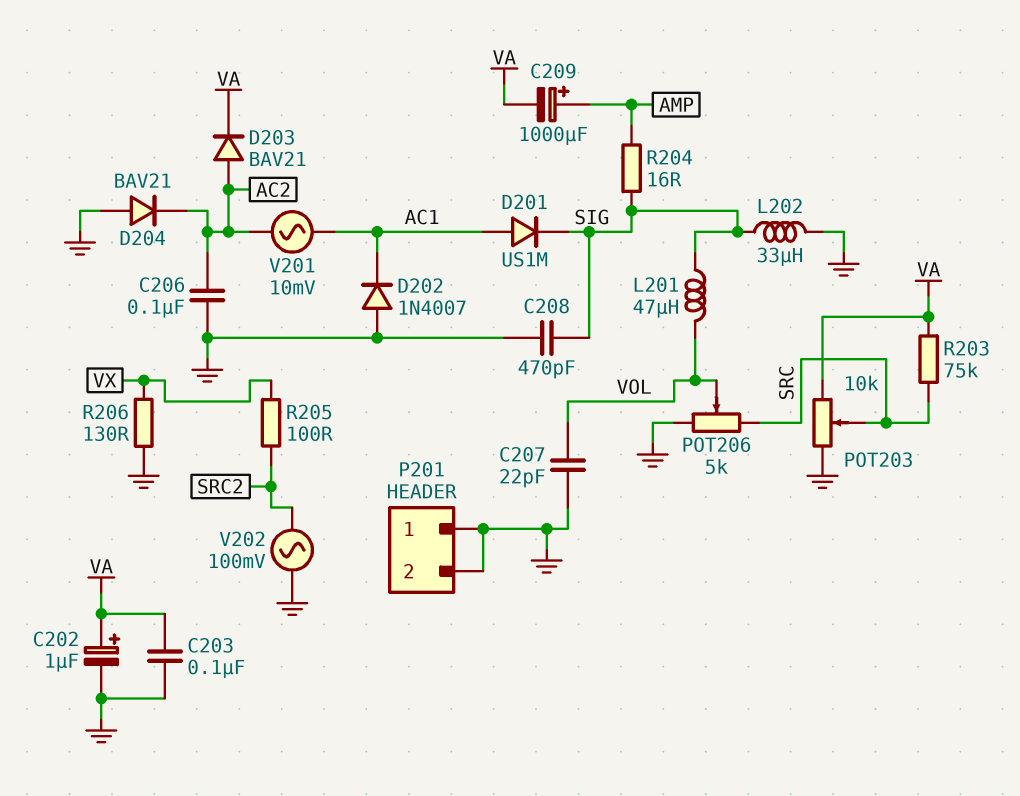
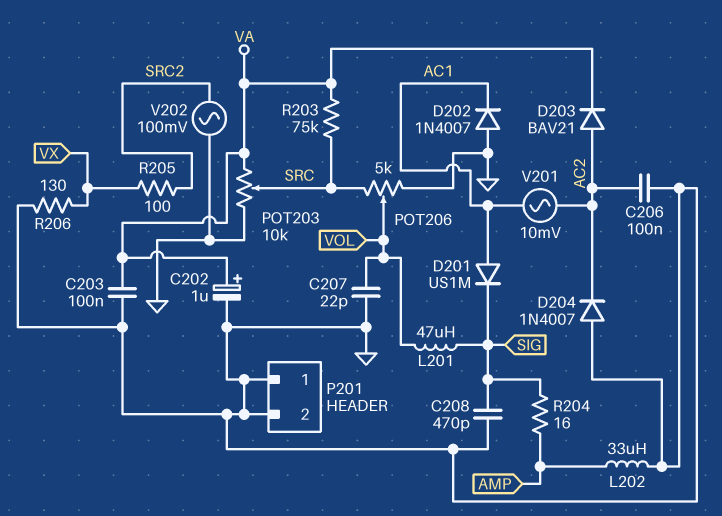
C209: 1000uF (plus AMP, minus VA) -> none
D204: diode BAV21 (A GND, K AC2) -> diode 1N4007 (A GND, K AC2)
L202: 33uH (GND, SIG) -> 33uH (AMP, GND)

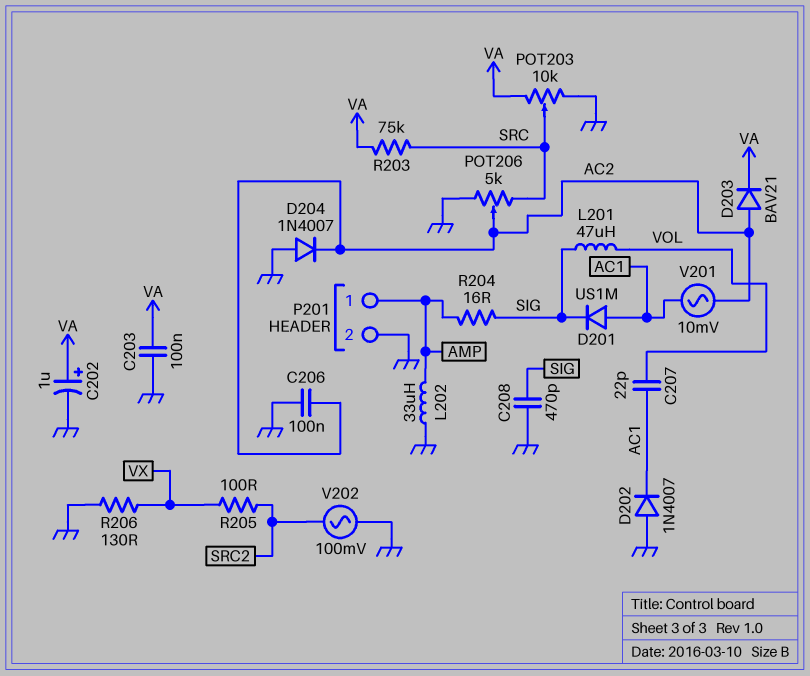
C207: 22pF (GND, VOL) -> 22pF (AC1, VOL)
P201 pin 1: GND -> AMP
POT206: 5k (GND, SRC, wiper VOL) -> 5k (GND, SRC, wiper AC2)

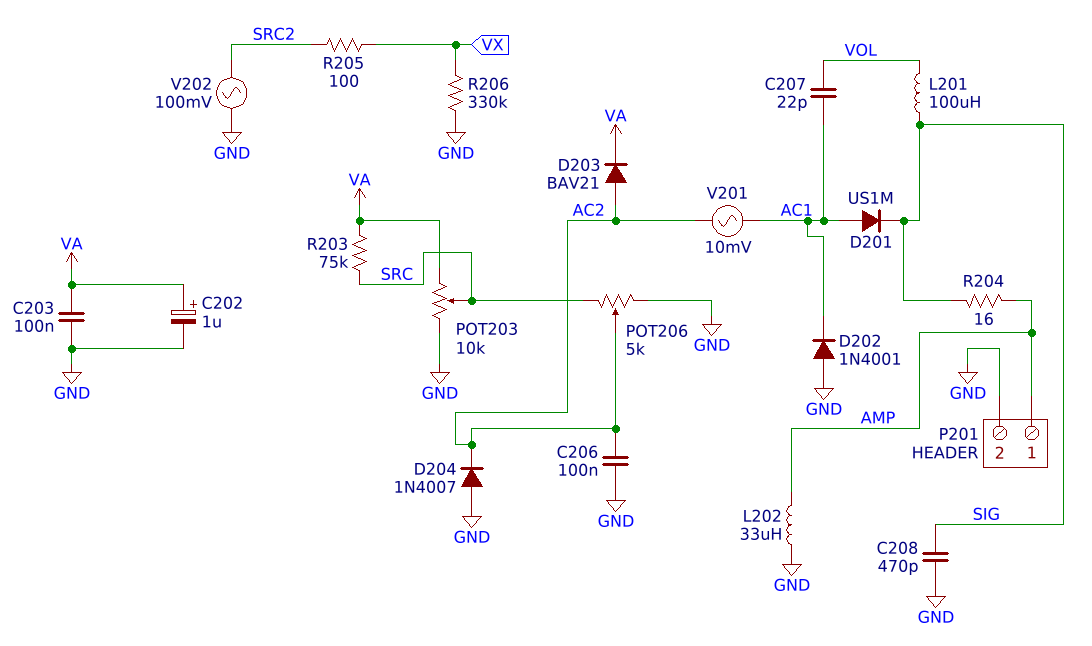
D202: diode 1N4007 (A GND, K AC1) -> diode 1N4001 (A GND, K AC1)
L201: 47uH (SIG, VOL) -> 100uH (SIG, VOL)
R206: 130 (GND, VX) -> 330k (GND, VX)

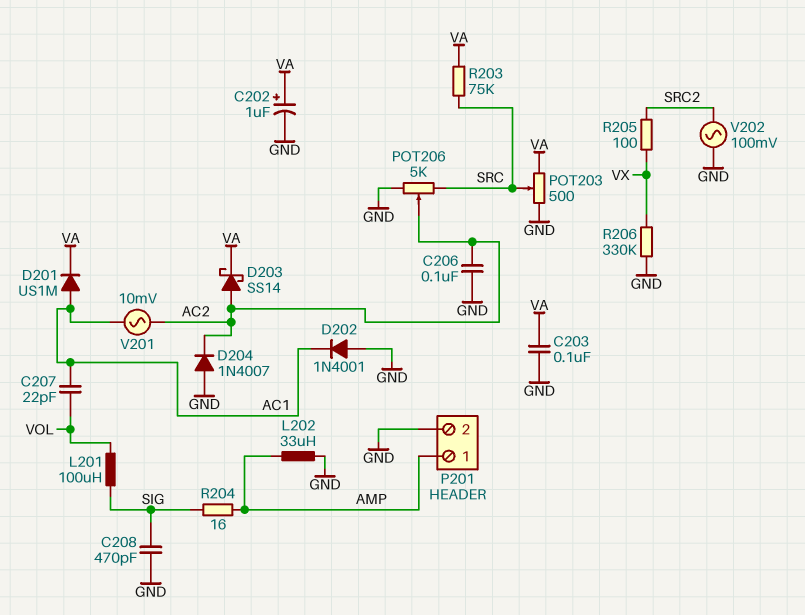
D201: diode US1M (A AC1, K SIG) -> diode US1M (A AC1, K VA)
D203: diode BAV21 (A AC2, K VA) -> schottky SS14 (A AC2, K VA)
POT203: 10k (GND, VA, wiper SRC) -> 500 (GND, VA, wiper SRC)

